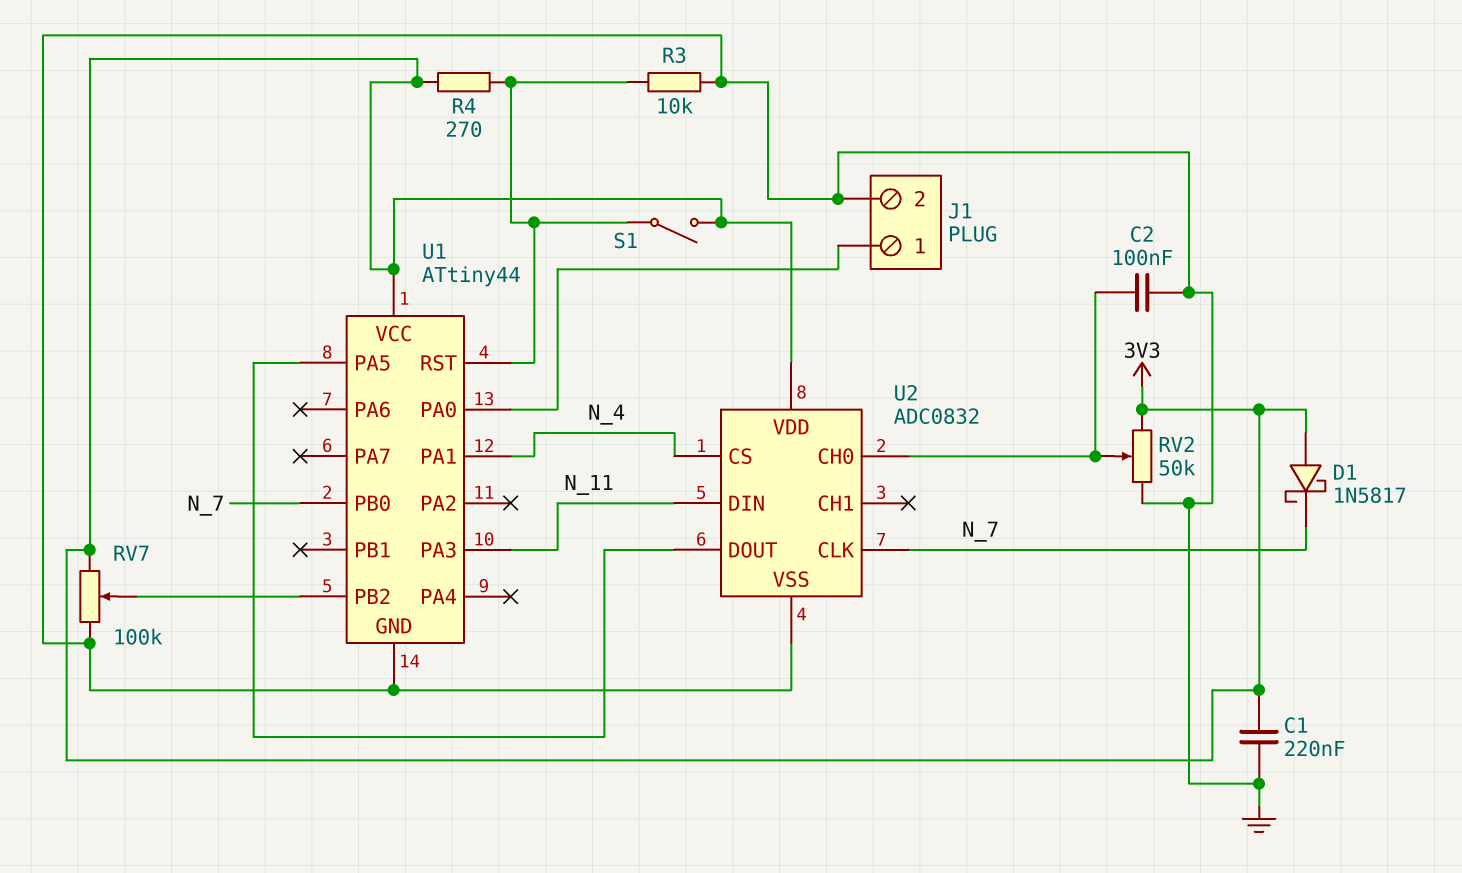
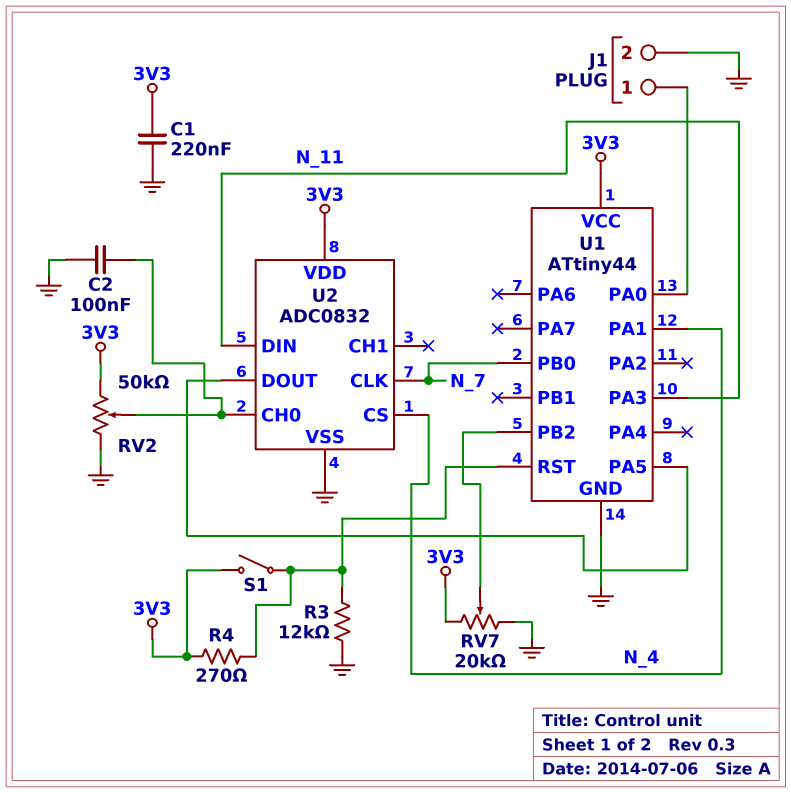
D1: schottky 1N5817 (A 3V3, K N_7) -> none
R3: 10k (GND, U1/RST) -> 12k (GND, U1/RST)
RV7: 100k (3V3, GND, wiper U1/PB2) -> 20k (3V3, GND, wiper U1/PB2)

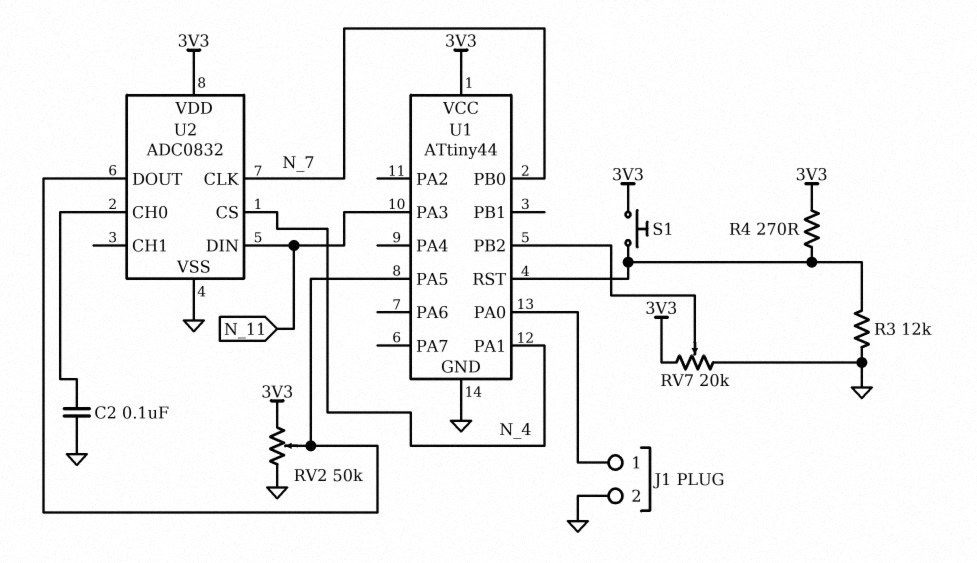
C1: 220nF (3V3, GND) -> none
RV2: 50k (3V3, GND, wiper U2/CH0) -> 50k (3V3, GND, wiper U1/PA5)
S1: switch (3V3, U1/RST) -> button (3V3, U1/RST)

